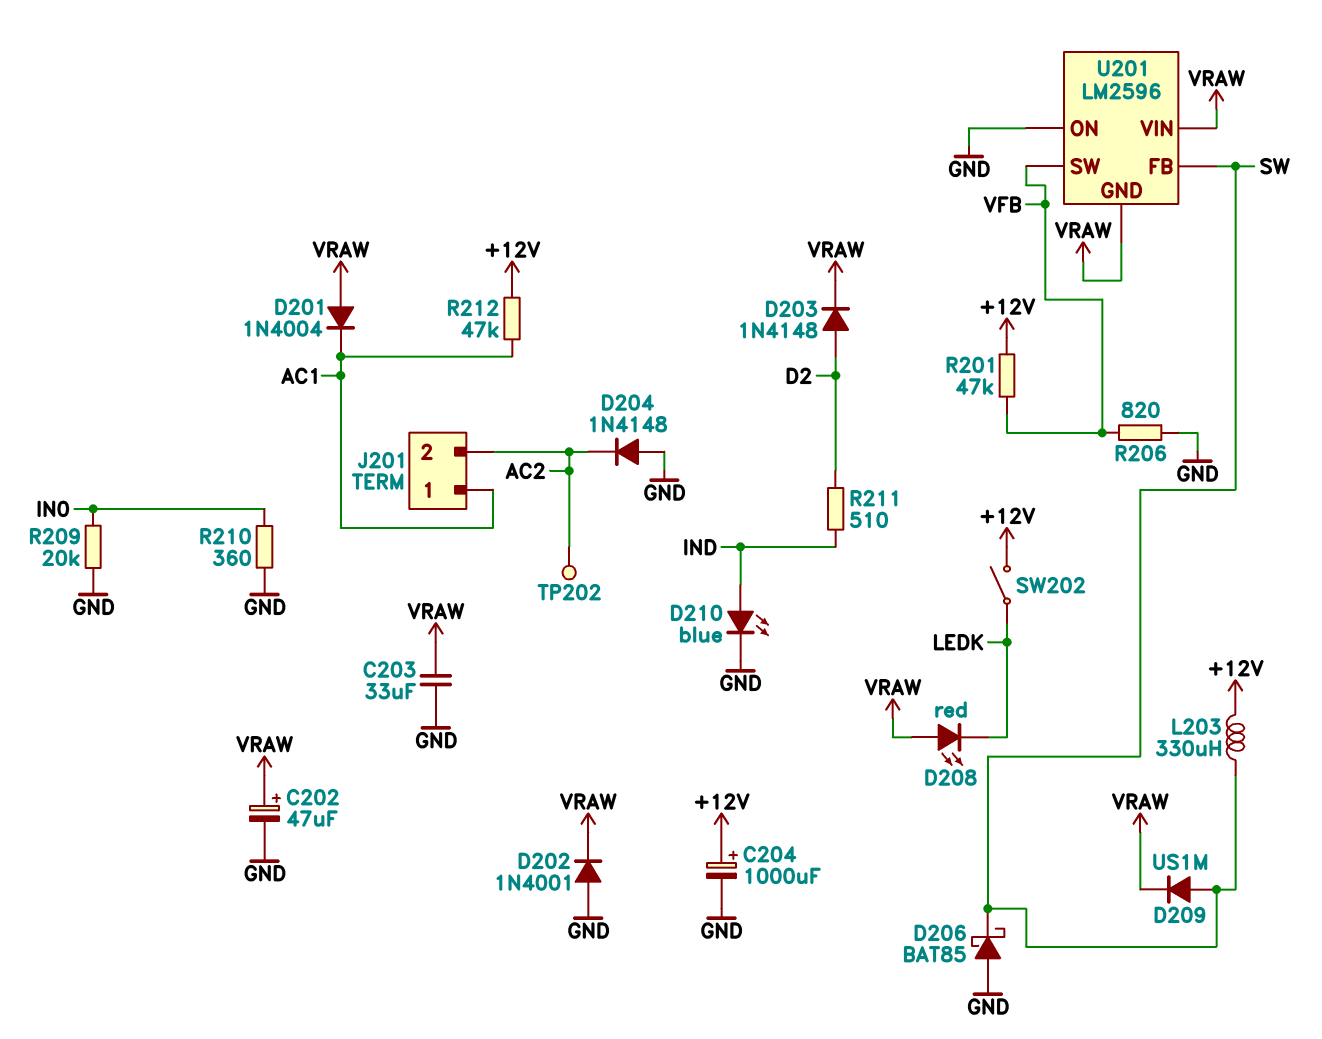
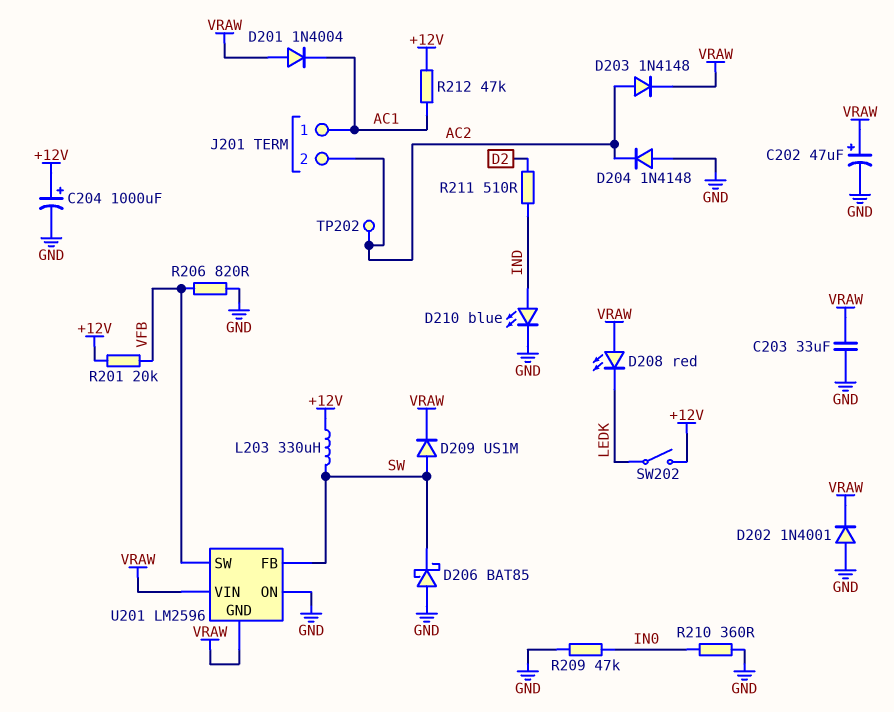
D203: diode 1N4148 (A D2, K VRAW) -> diode 1N4148 (A AC2, K VRAW)
R201: 47k (+12V, VFB) -> 20k (+12V, VFB)
R209: 20k (GND, IN0) -> 47k (GND, IN0)

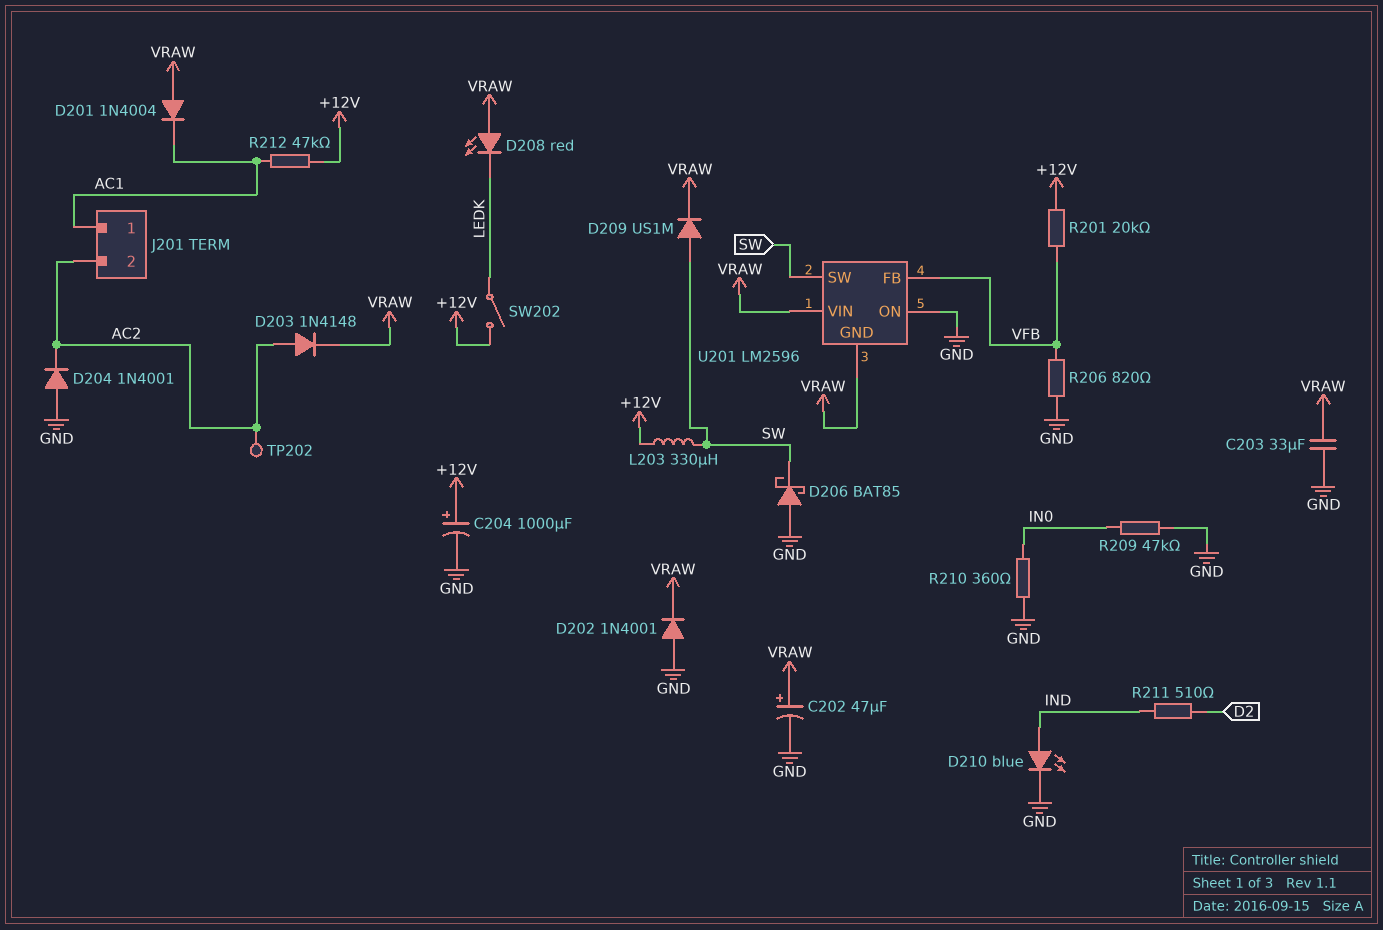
D204: diode 1N4148 (A GND, K AC2) -> diode 1N4001 (A GND, K AC2)
U201 pin FB: SW -> VFB
U201 pin SW: VFB -> SW

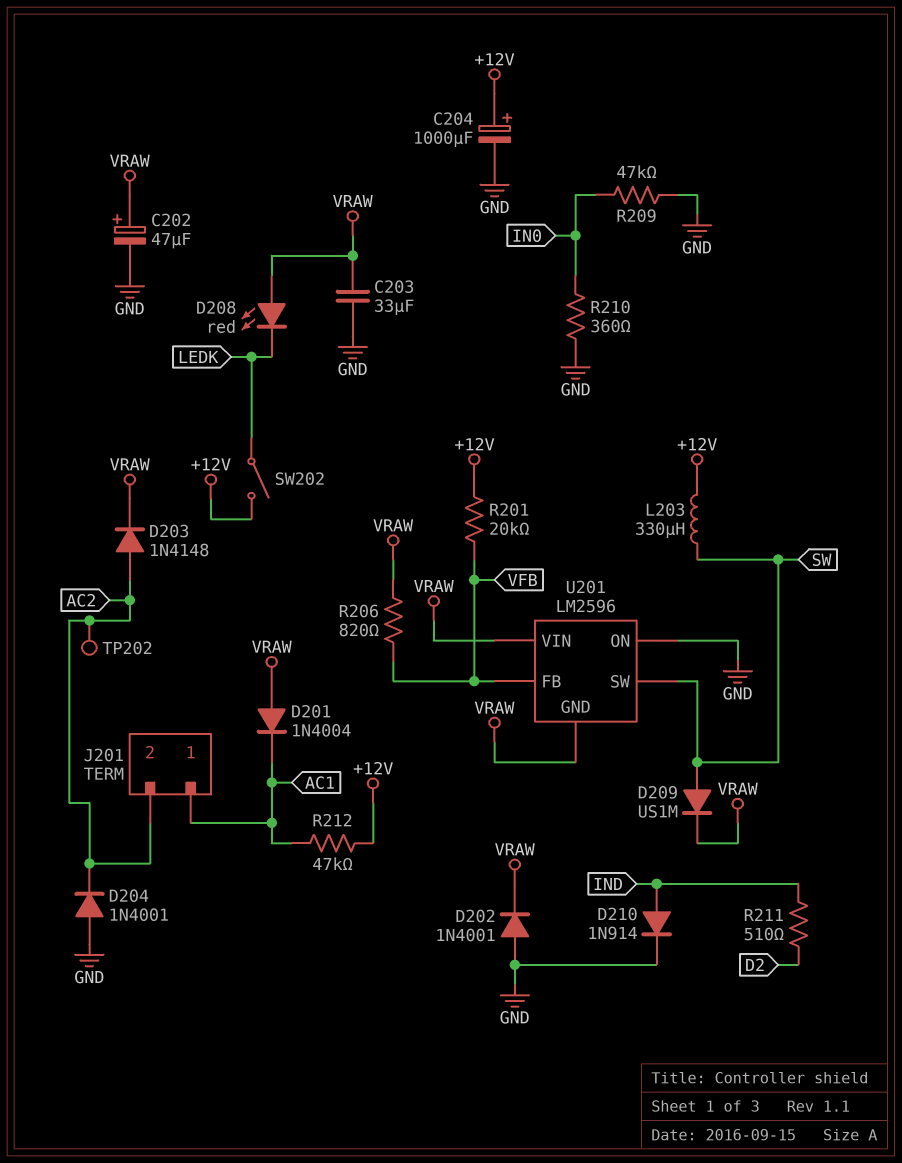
D206: schottky BAT85 (A GND, K SW) -> none
D210: LED blue (A IND, K GND) -> diode 1N914 (A IND, K GND)
R206: 820 (GND, VFB) -> 820 (VFB, VRAW)

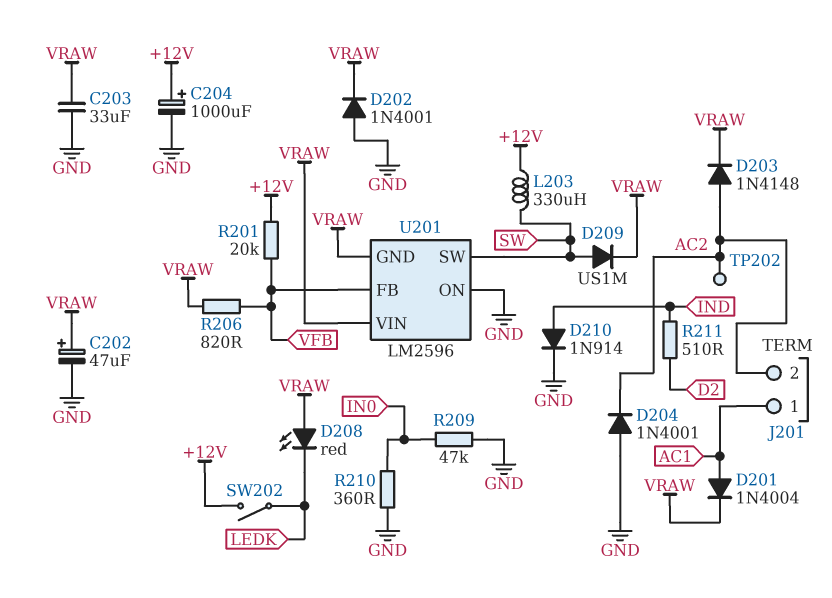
D201: diode 1N4004 (A VRAW, K AC1) -> diode 1N4004 (A AC1, K VRAW)
R212: 47k (+12V, AC1) -> none

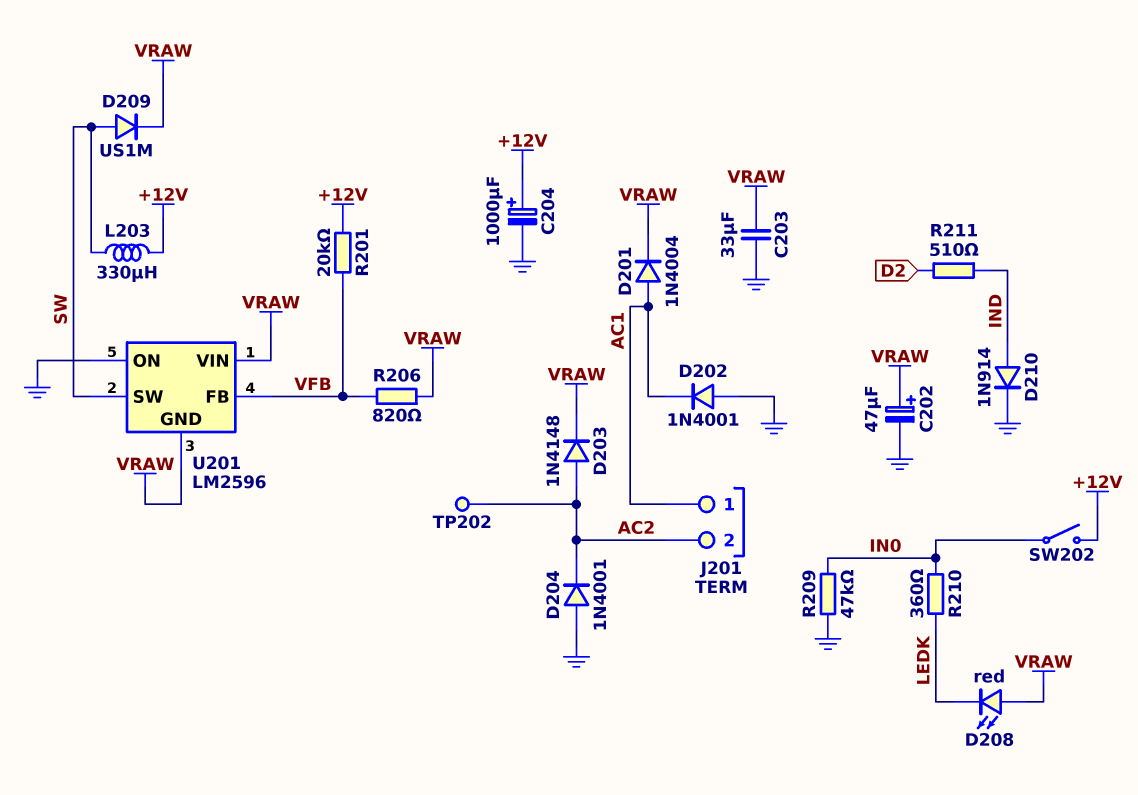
D202: diode 1N4001 (A GND, K VRAW) -> diode 1N4001 (A GND, K AC1)
R210: 360 (GND, IN0) -> 360 (IN0, LEDK)
SW202: switch (+12V, LEDK) -> switch (+12V, IN0)

